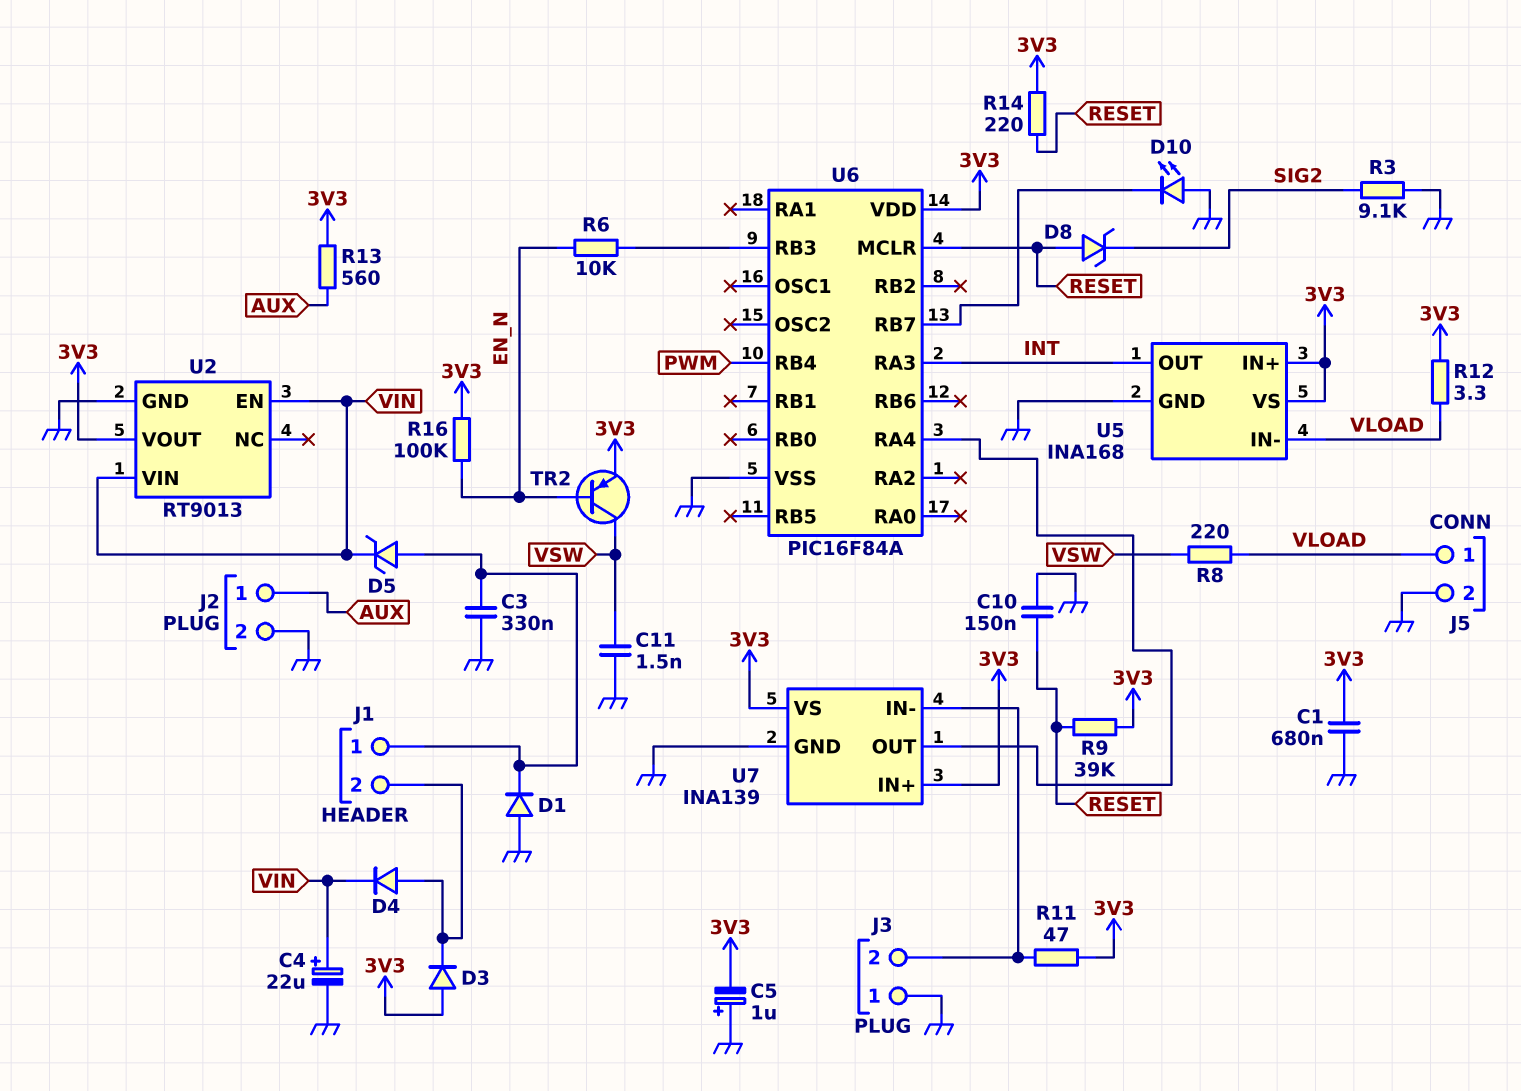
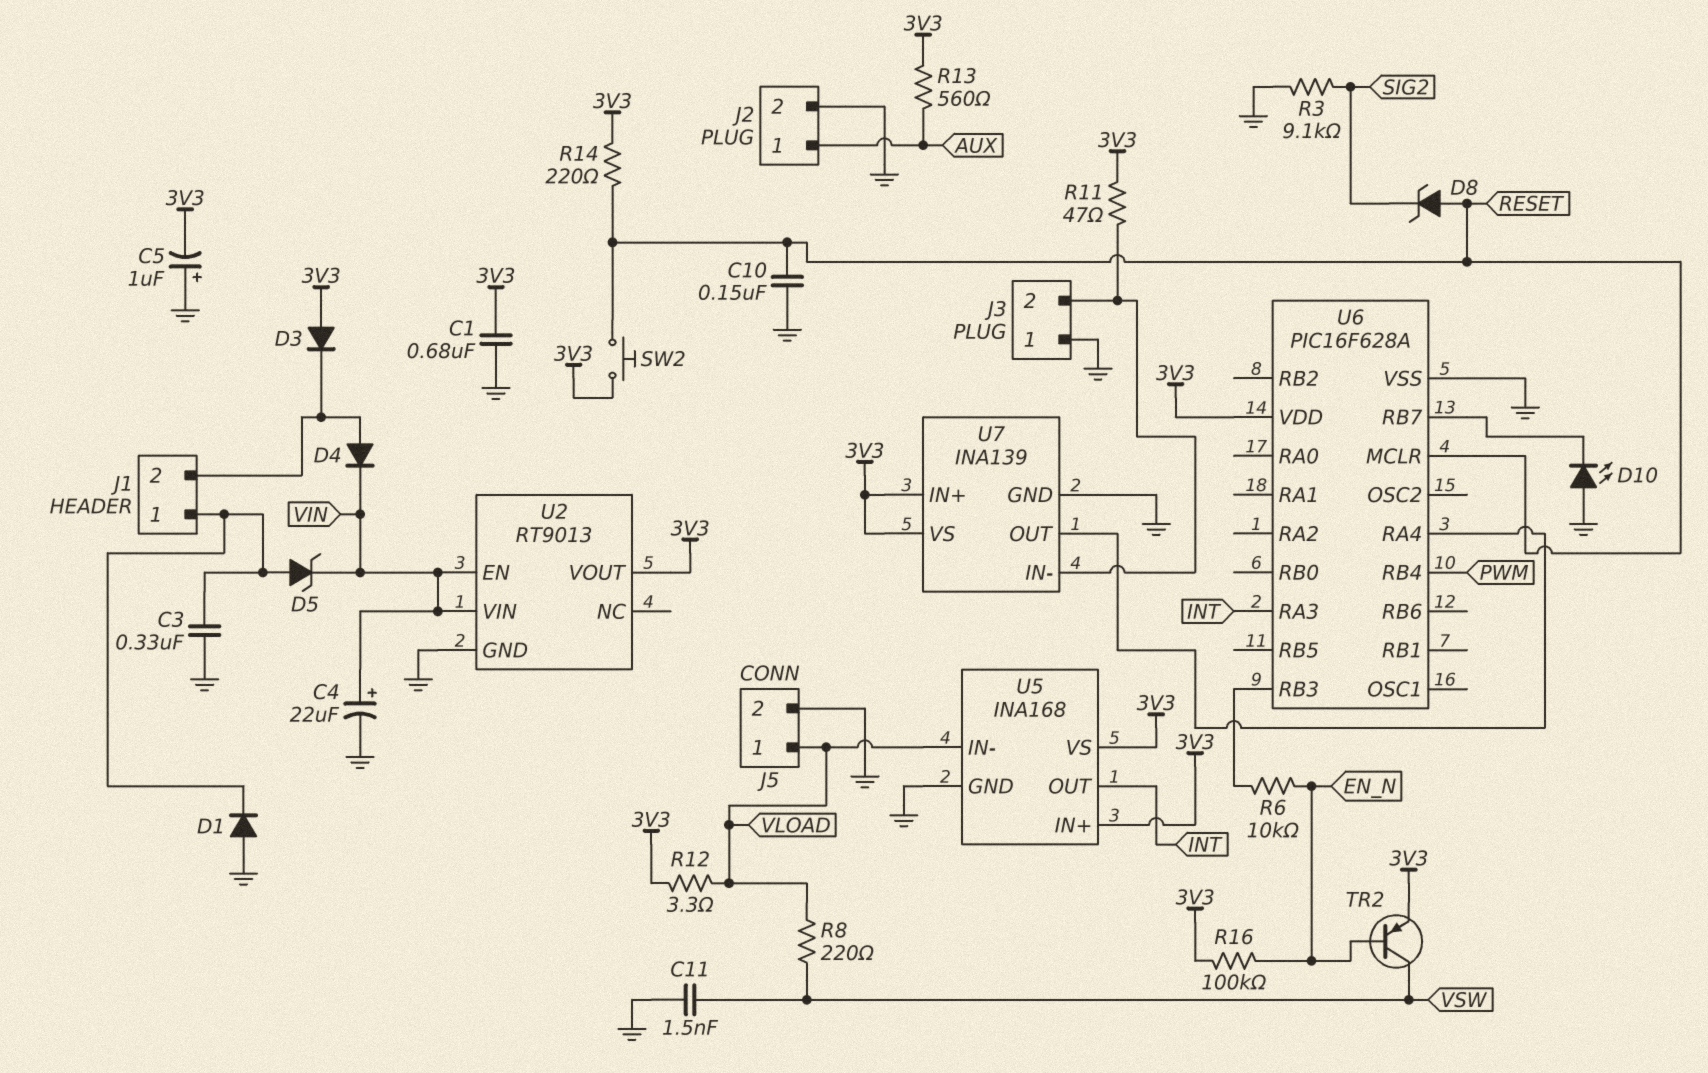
R9: 39k (3V3, RESET) -> none
SW2: none -> button (3V3, RESET)
U6: PIC16F84A -> PIC16F628A

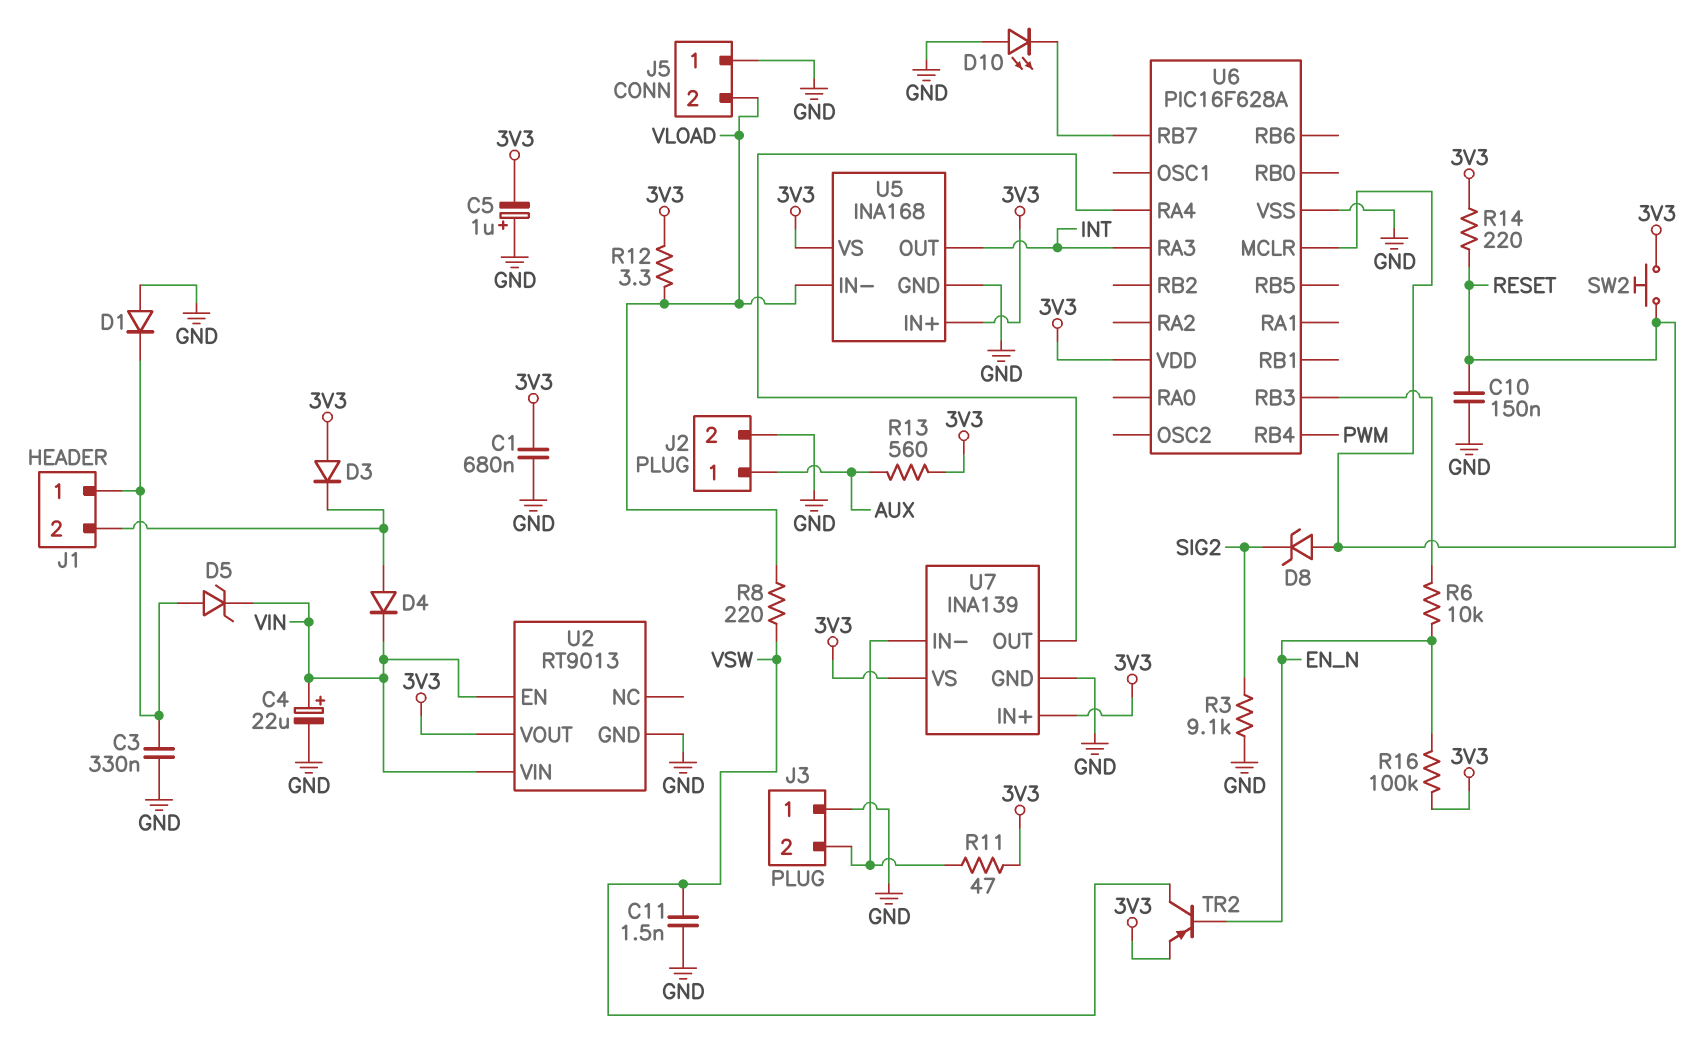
J5 pin 1: VLOAD -> GND
J5 pin 2: GND -> VLOAD

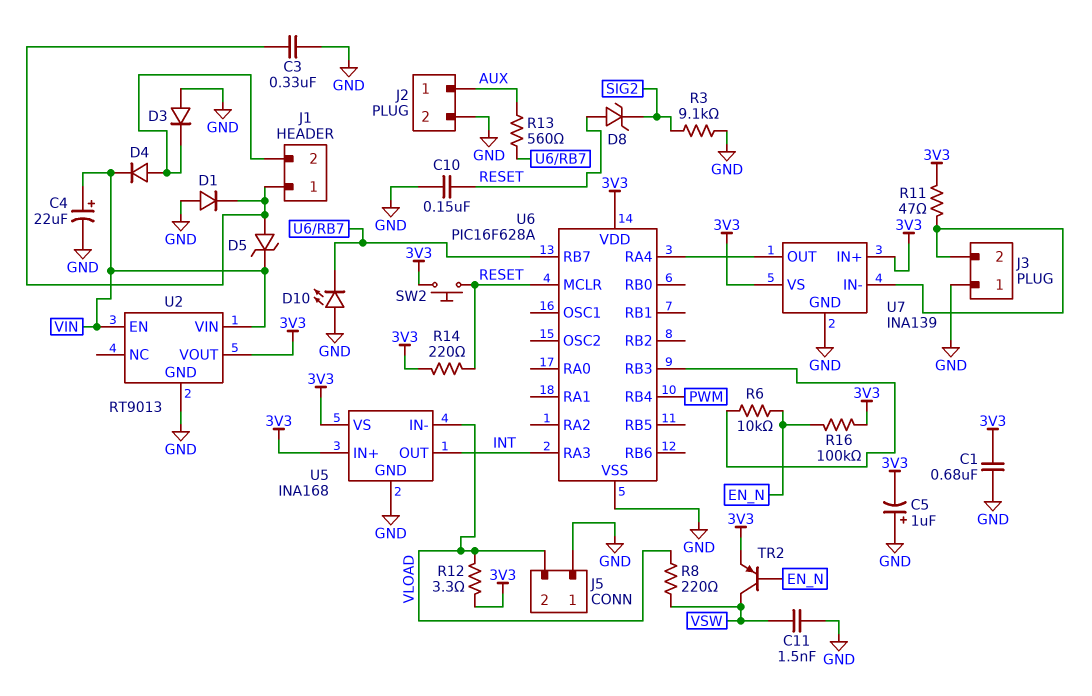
D3: diode (A 3V3, K J1/2) -> diode (A GND, K J1/2)
R13: 560 (3V3, AUX) -> 560 (AUX, U6/RB7)

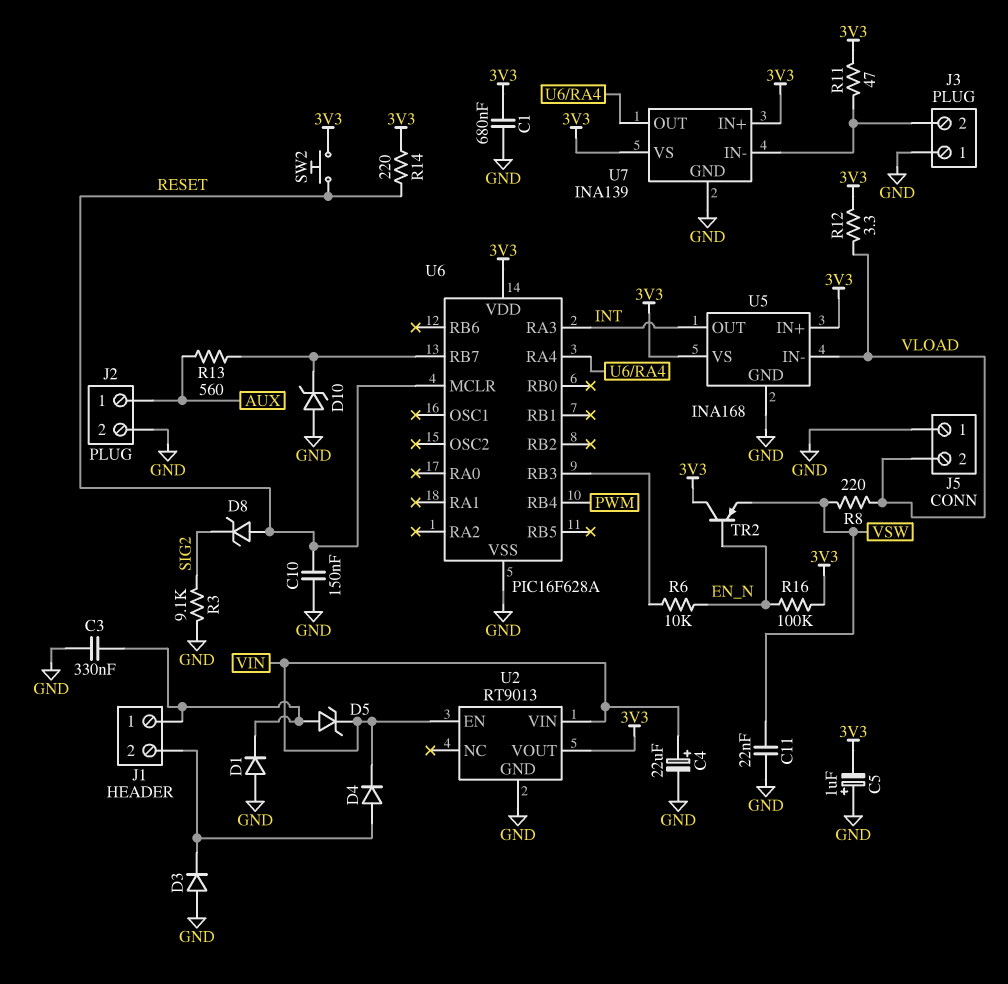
C11: 1.5nF (GND, VSW) -> 22nF (GND, VSW)
D10: LED (A GND, K U6/RB7) -> zener (A GND, K U6/RB7)
TR2: PNP (B EN_N, C VSW, E 3V3) -> PNP (B EN_N, C 3V3, E VSW)

